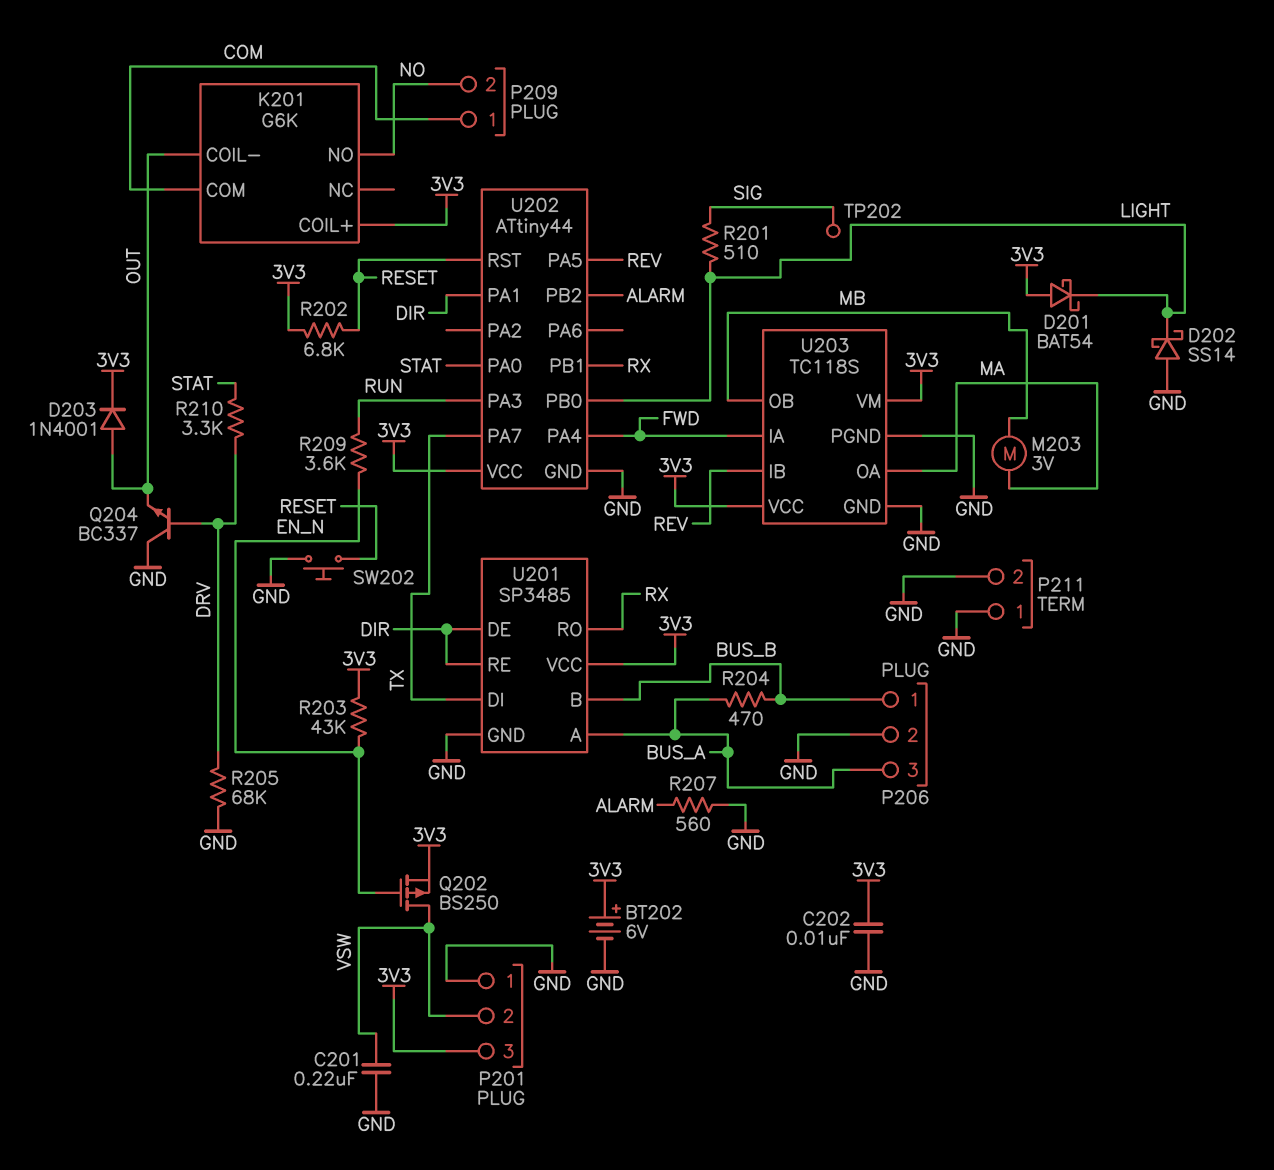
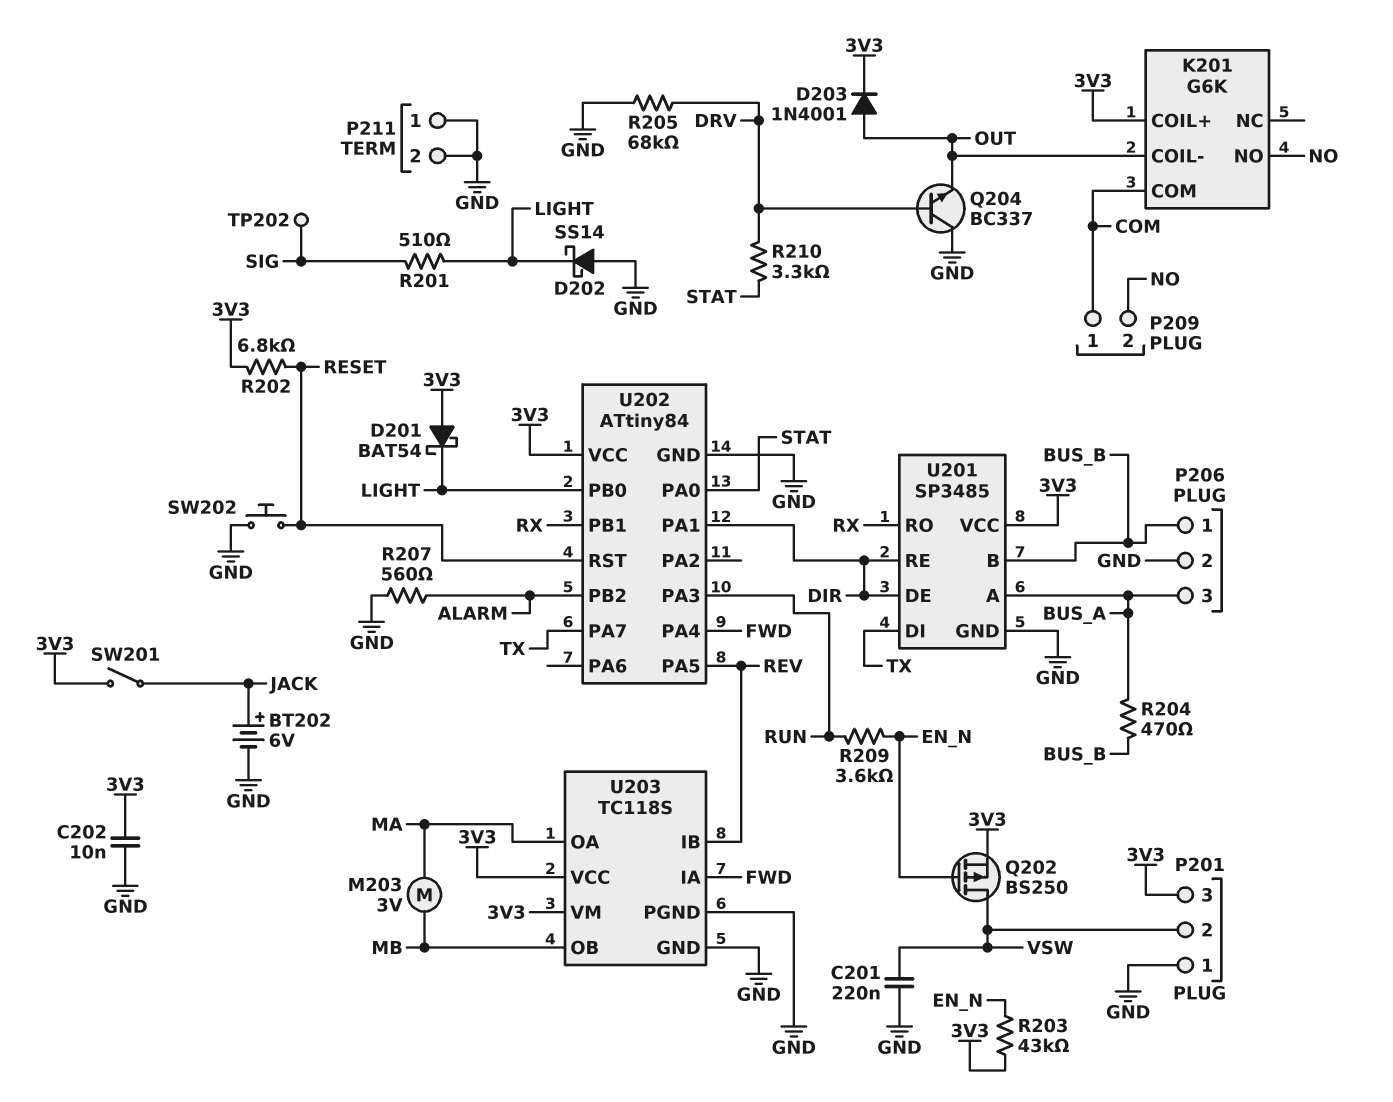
BT202: 6V (plus 3V3, minus GND) -> 6V (plus JACK, minus GND)
SW201: none -> switch (3V3, JACK)
U202: ATtiny44 -> ATtiny84

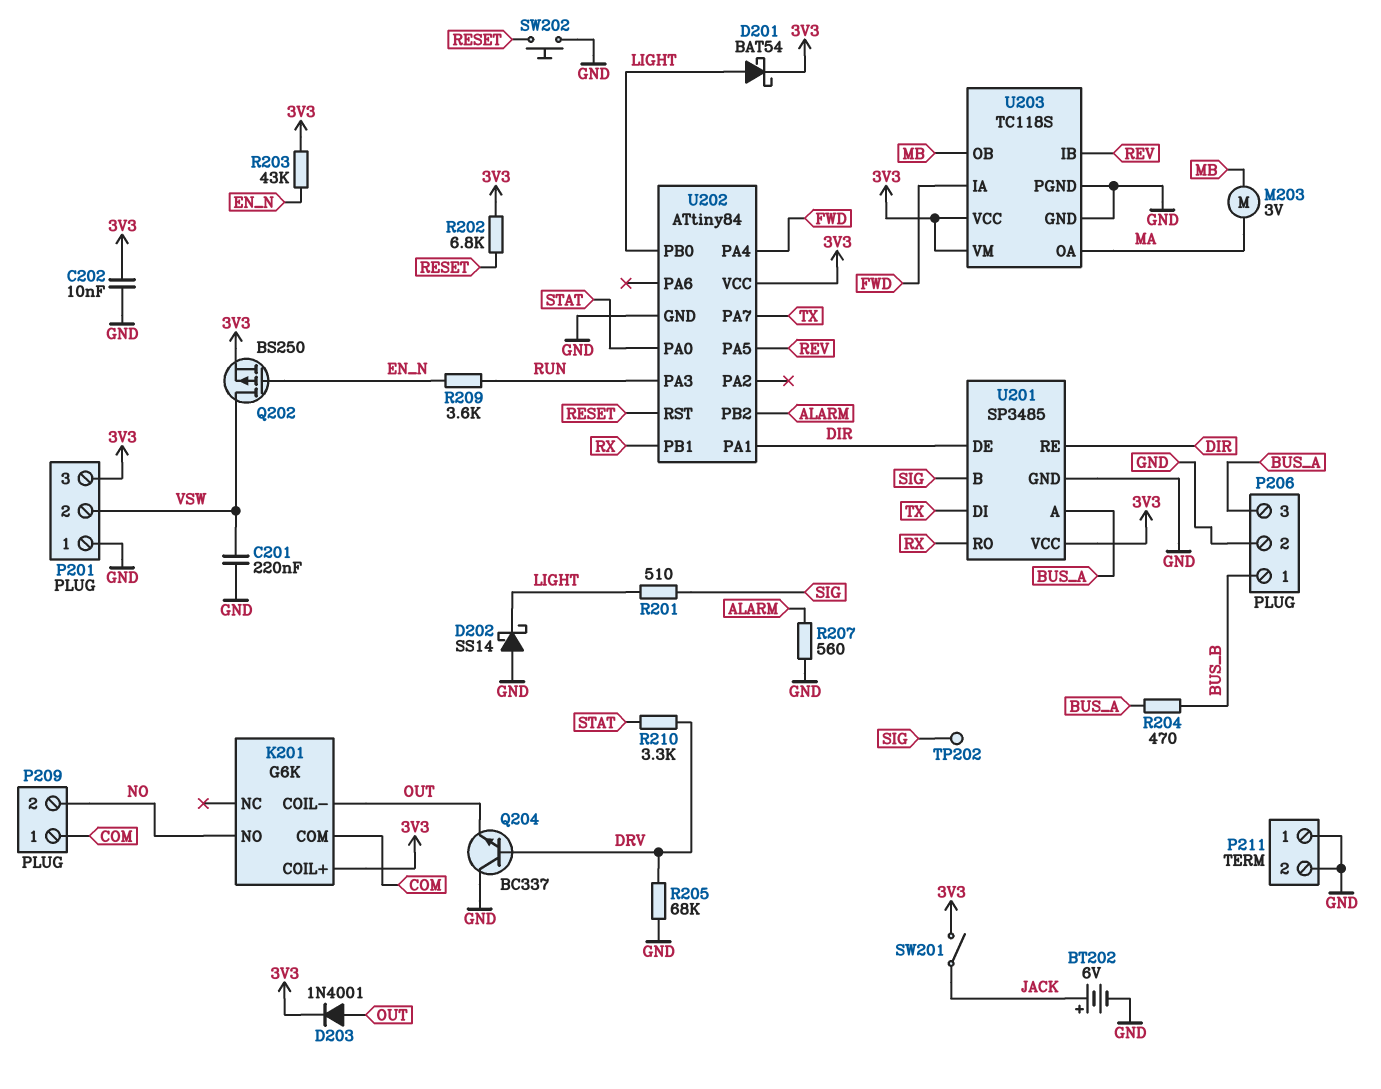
D201: schottky BAT54 (A 3V3, K LIGHT) -> schottky BAT54 (A LIGHT, K 3V3)
U201 pin B: BUS_B -> SIG

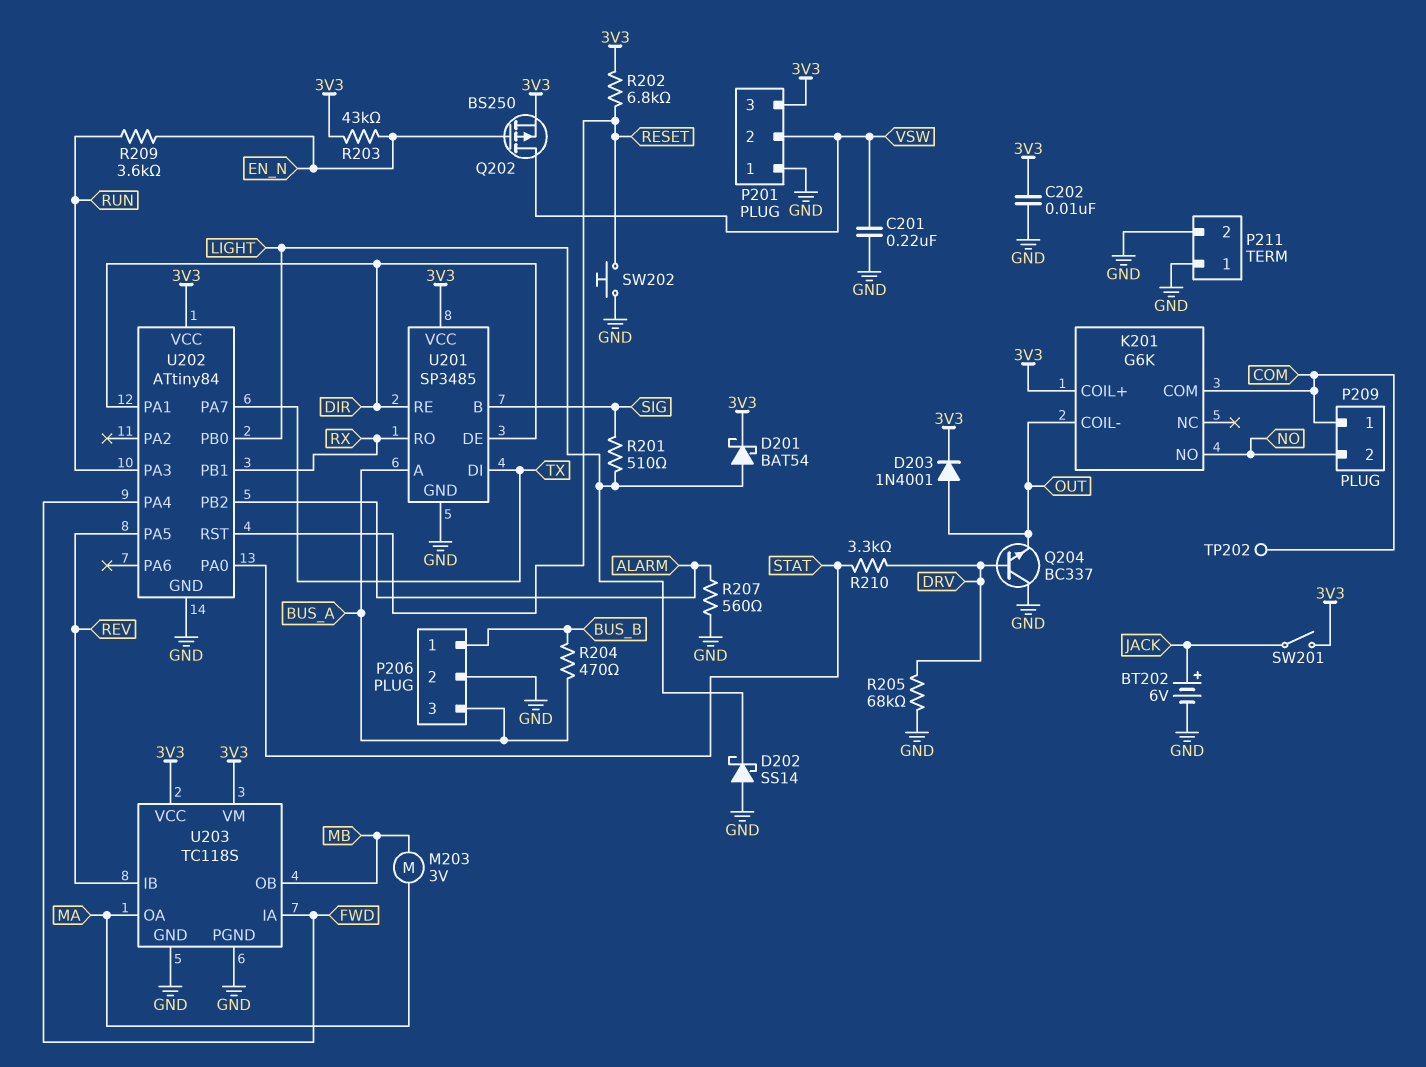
TP202: test point (SIG) -> test point (COM)

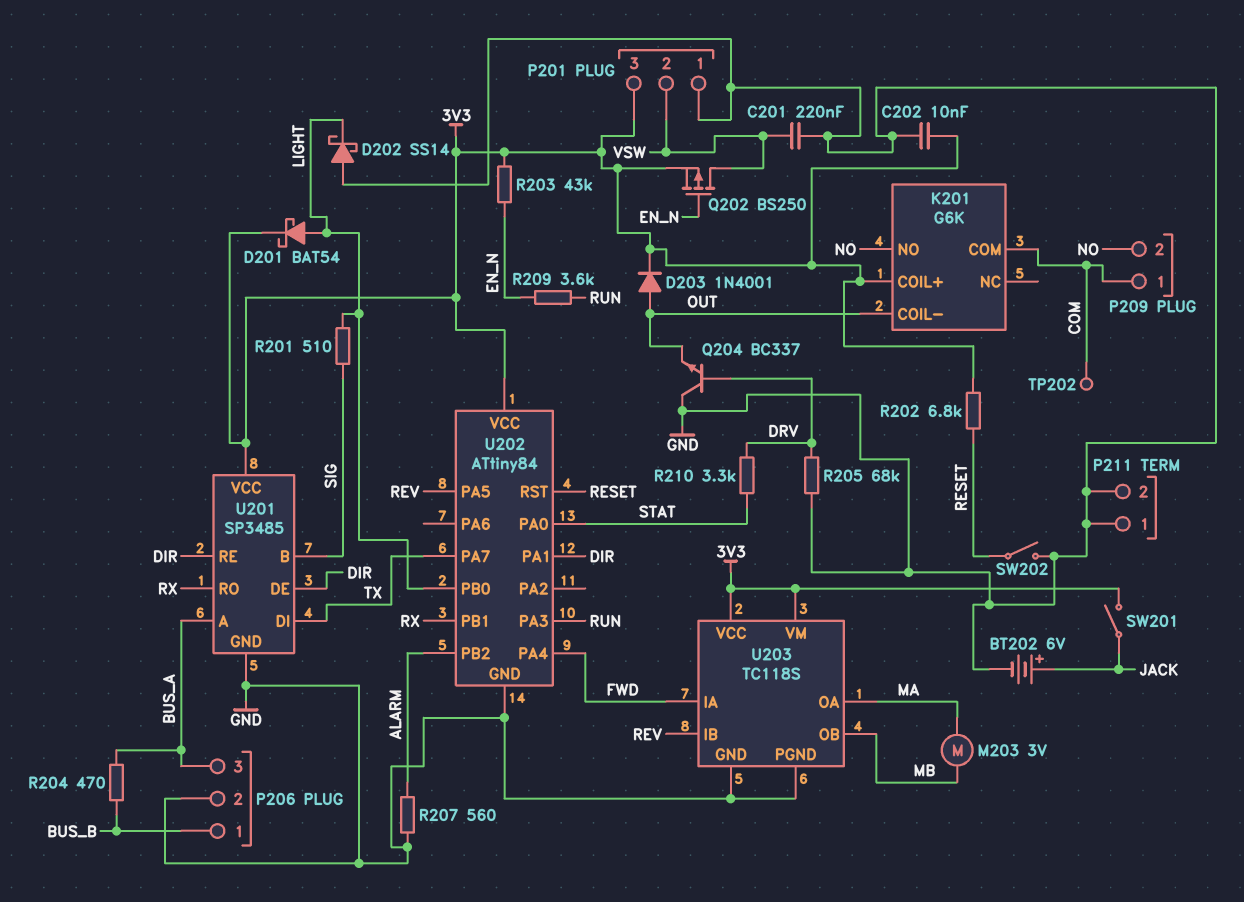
SW202: button (GND, RESET) -> switch (GND, RESET)

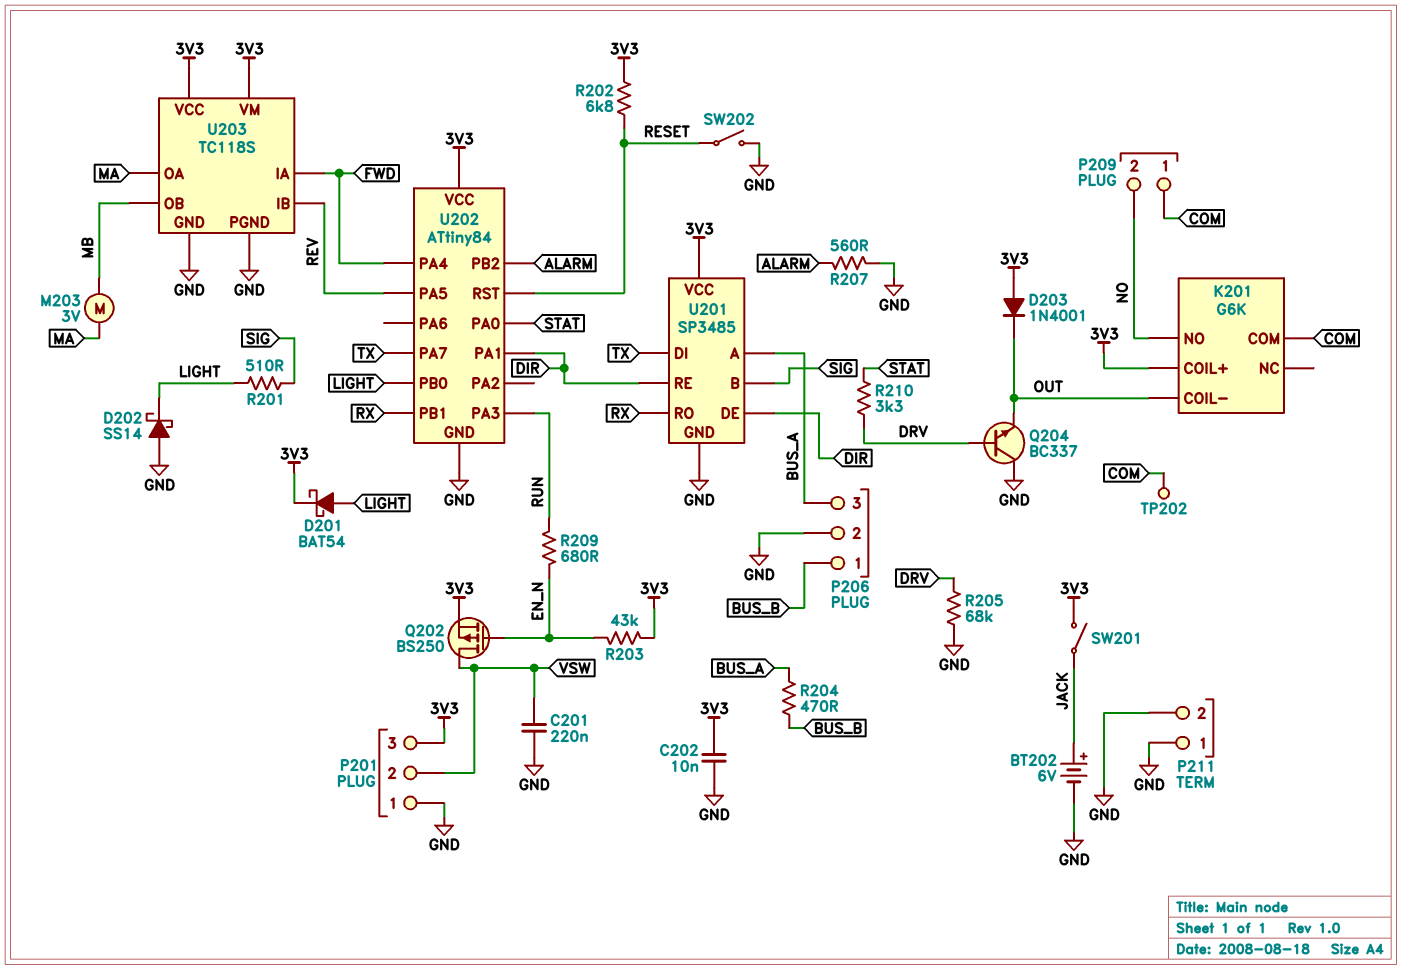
D203: diode 1N4001 (A OUT, K 3V3) -> diode 1N4001 (A 3V3, K OUT)
R209: 3.6k (EN_N, RUN) -> 680 (EN_N, RUN)

